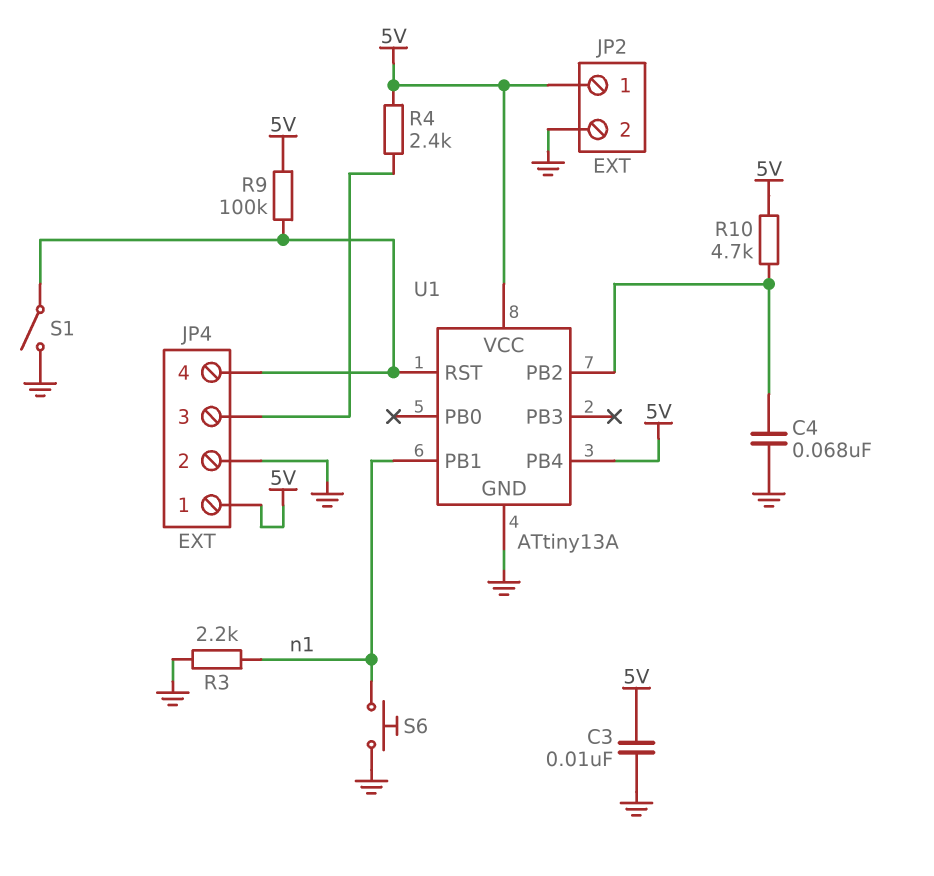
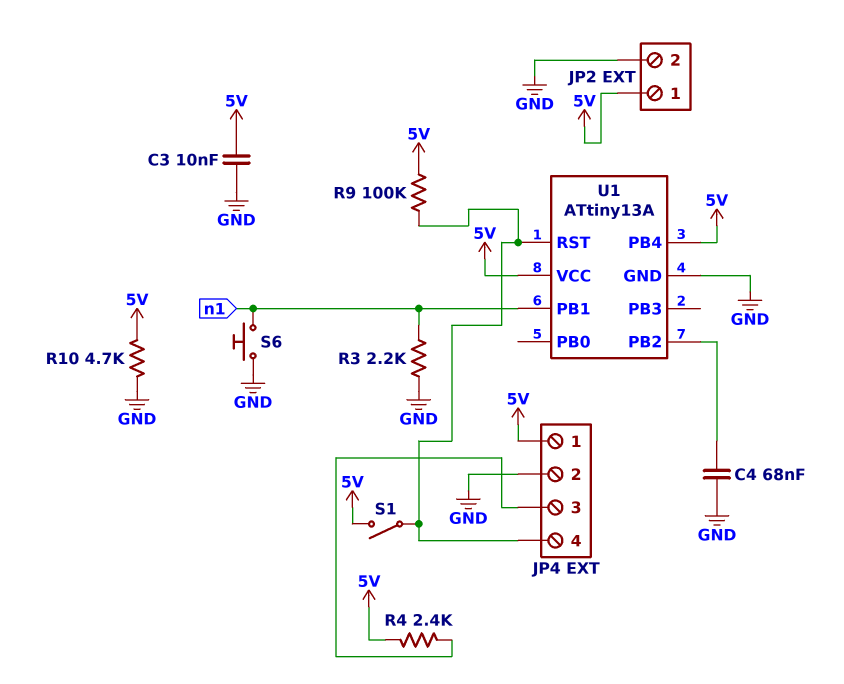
R10: 4.7k (5V, U1/PB2) -> 4.7k (5V, GND)
S1: switch (GND, JP4/4) -> switch (5V, JP4/4)

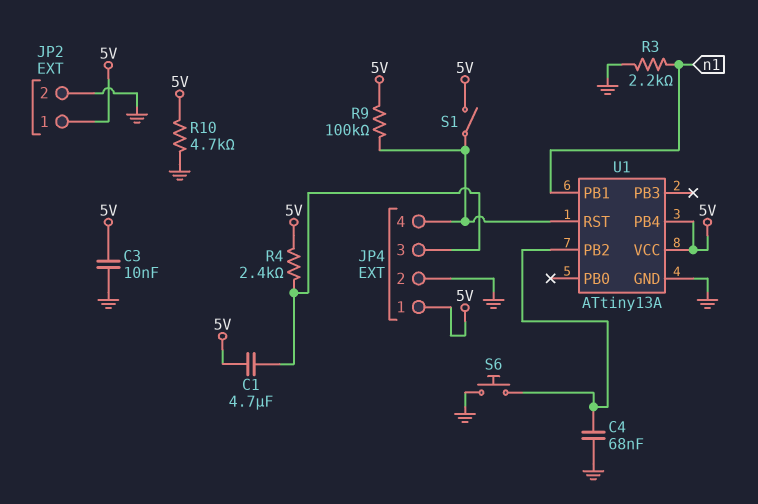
C1: none -> 4.7uF (5V, JP4/3)
S6: button (GND, n1) -> button (GND, U1/PB2)

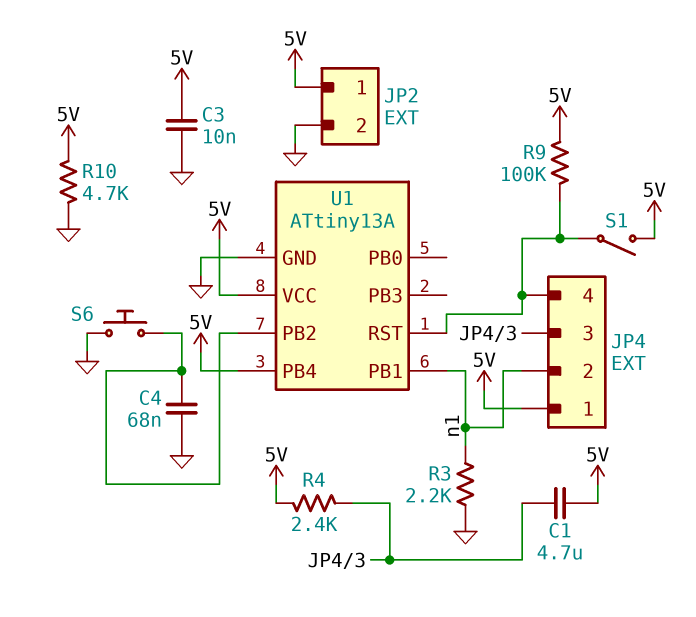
JP4 pin 2: GND -> n1

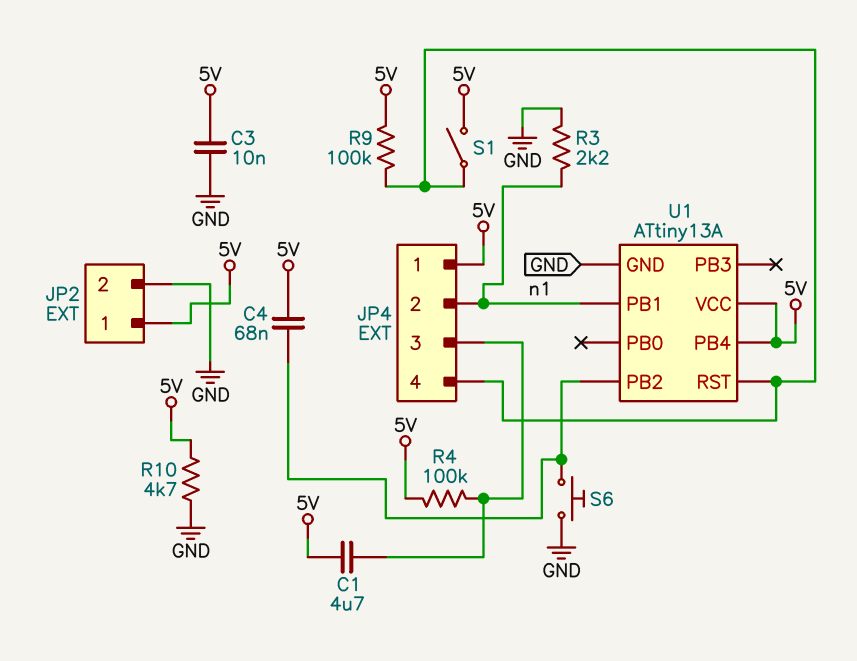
C4: 68nF (GND, U1/PB2) -> 68nF (5V, U1/PB2)
R4: 2.4k (5V, JP4/3) -> 100k (5V, JP4/3)

